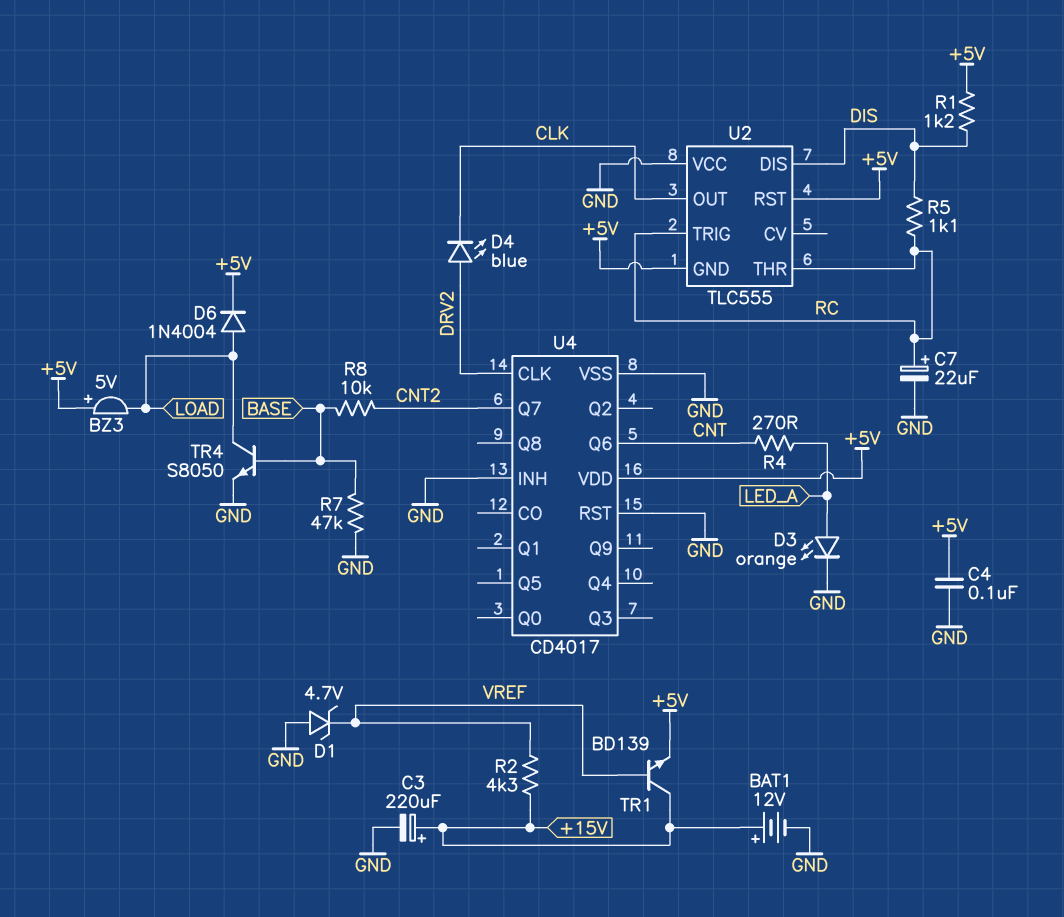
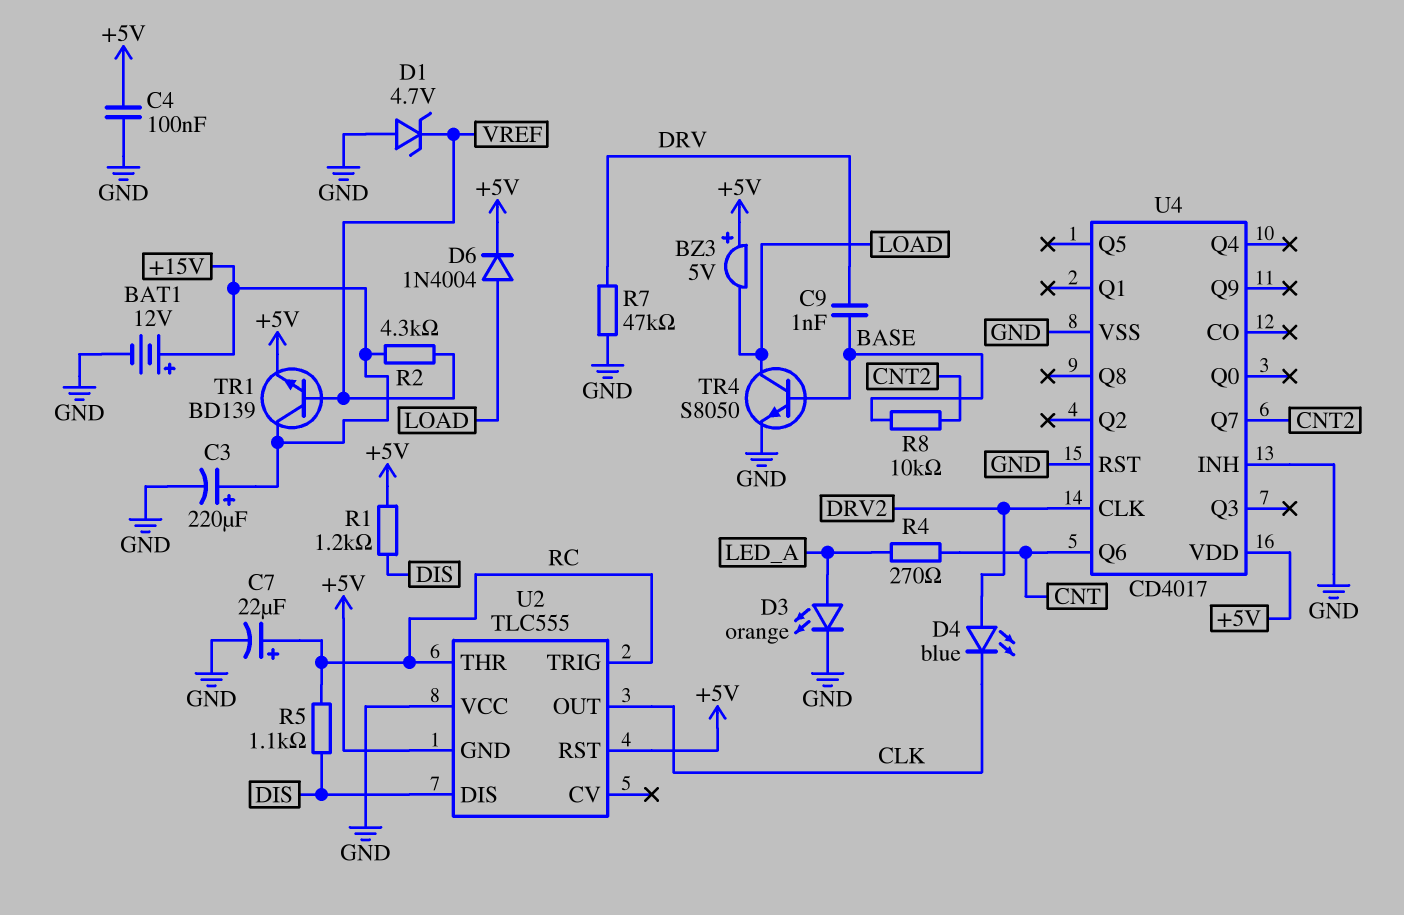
C9: none -> 1nF (BASE, DRV)
R7: 47k (BASE, GND) -> 47k (DRV, GND)

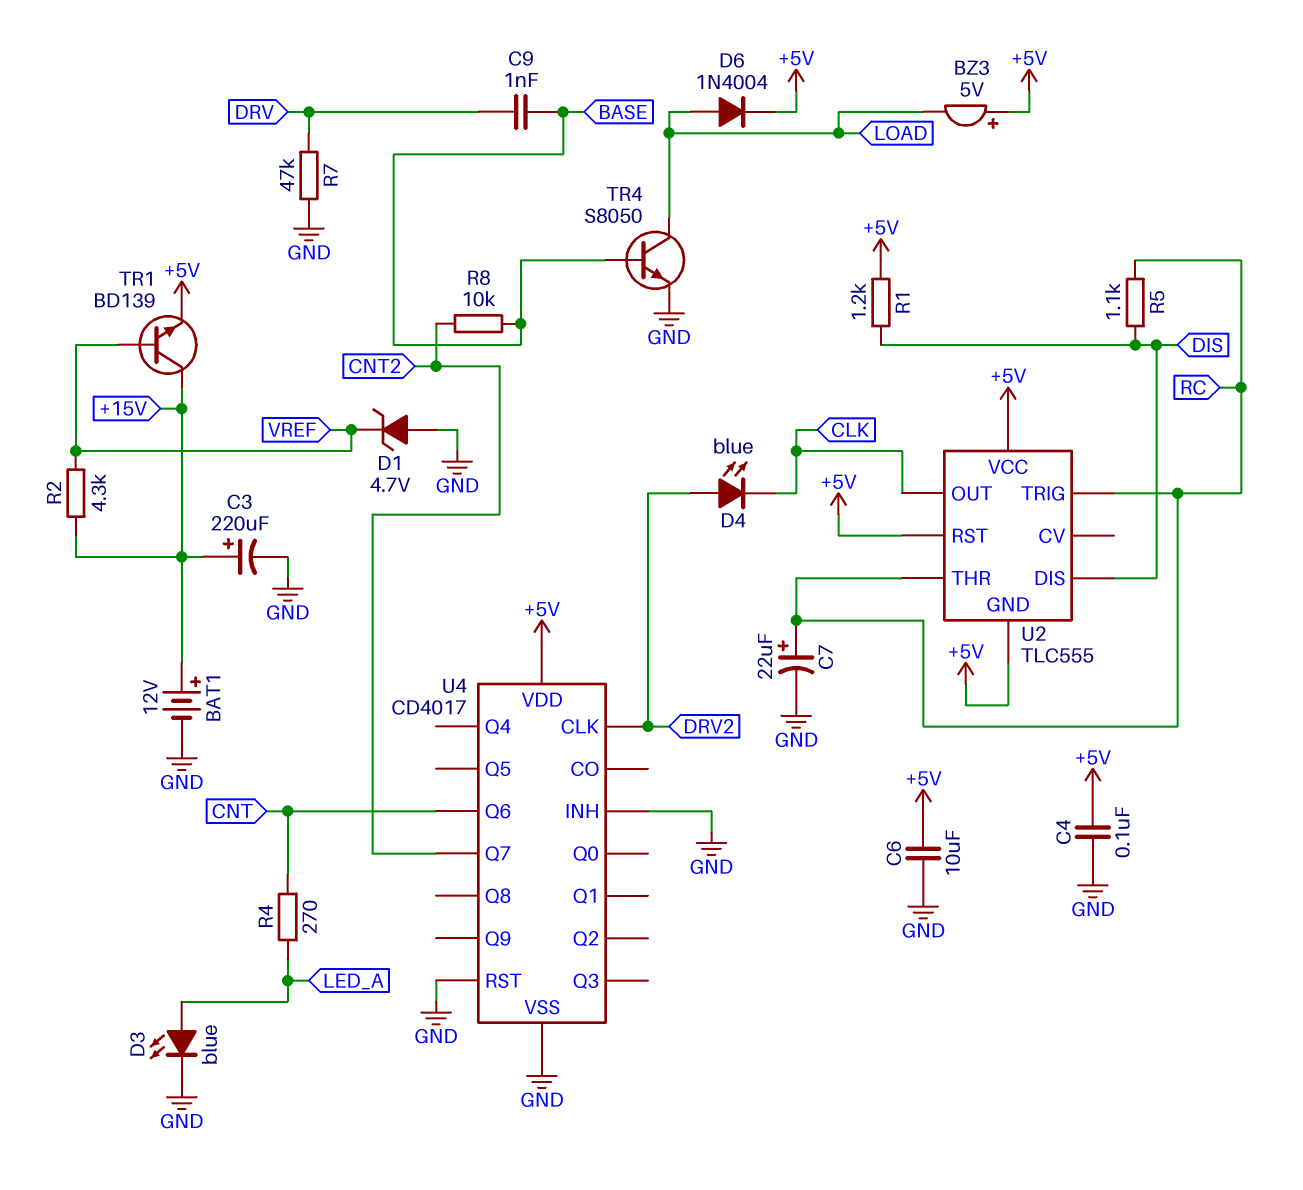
C6: none -> 10uF (+5V, GND)
D3: LED orange (A LED_A, K GND) -> LED blue (A LED_A, K GND)
U2 pin VCC: GND -> +5V

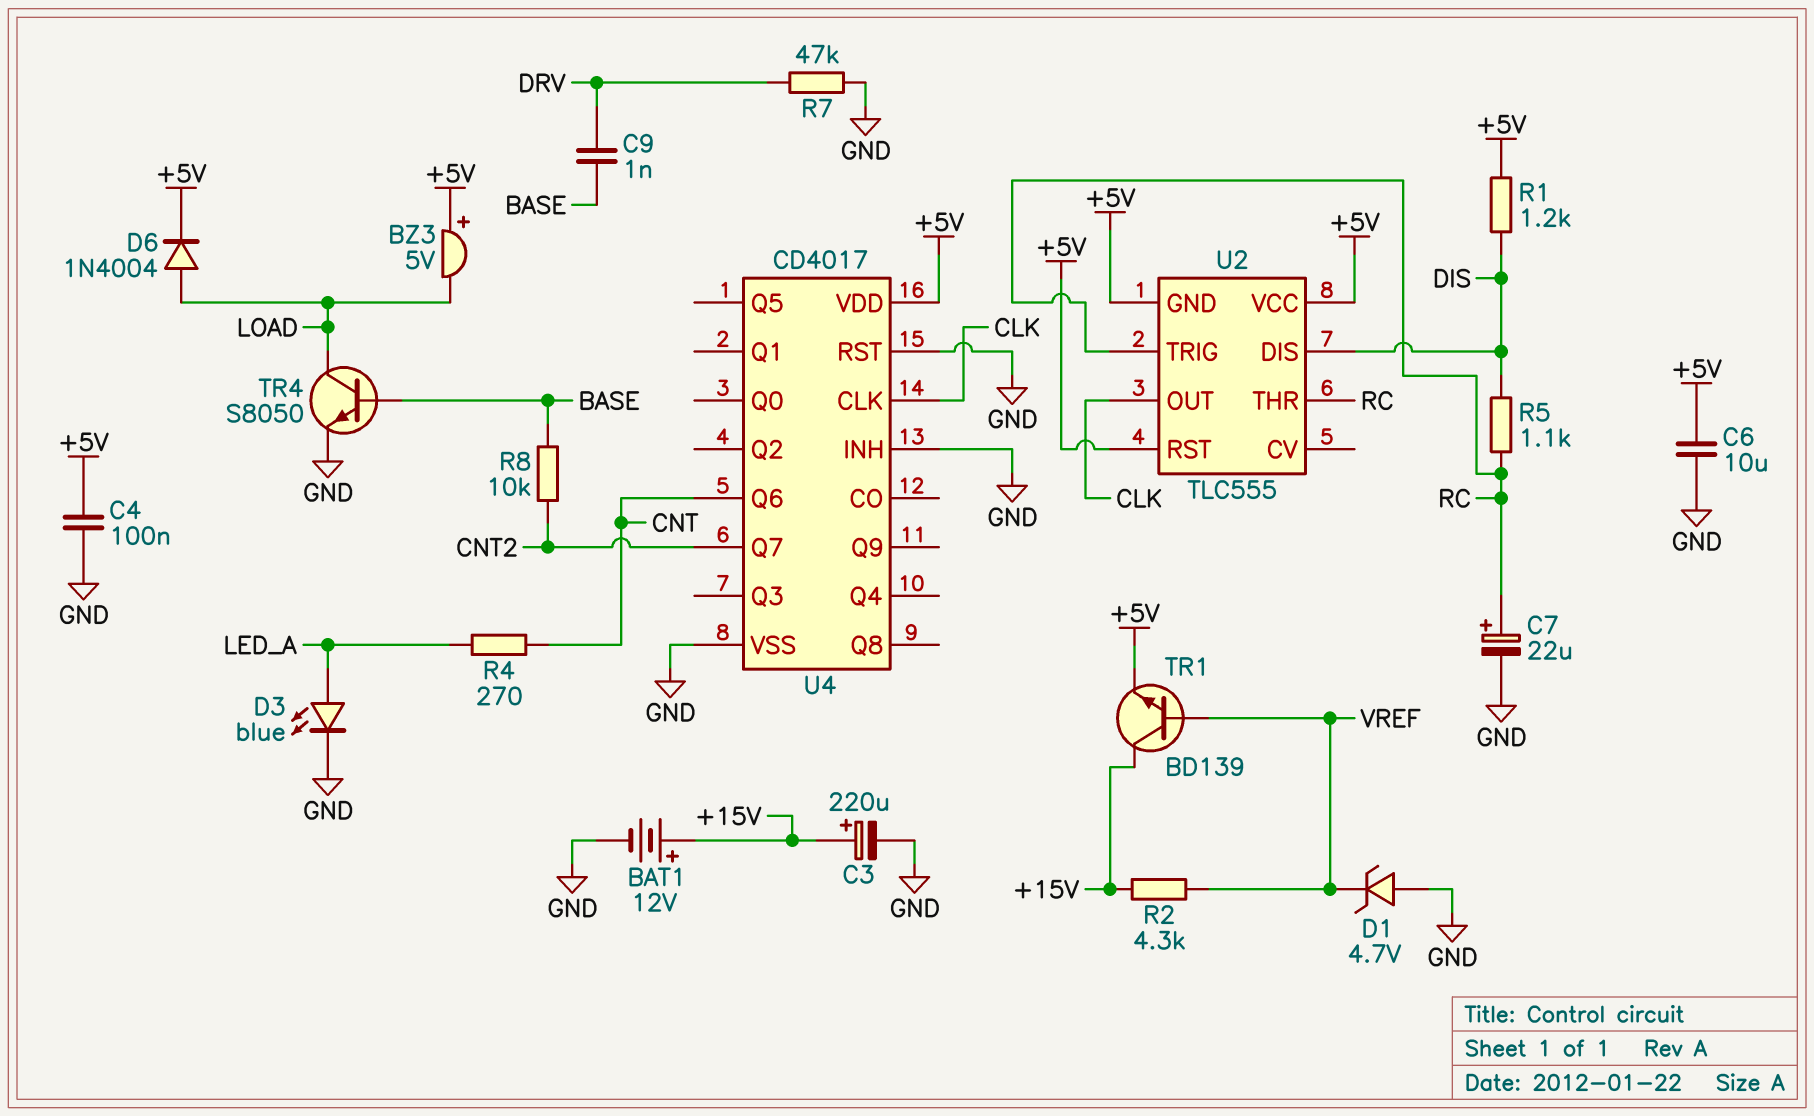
D4: LED blue (A DRV2, K CLK) -> none
U4 pin CLK: DRV2 -> CLK

